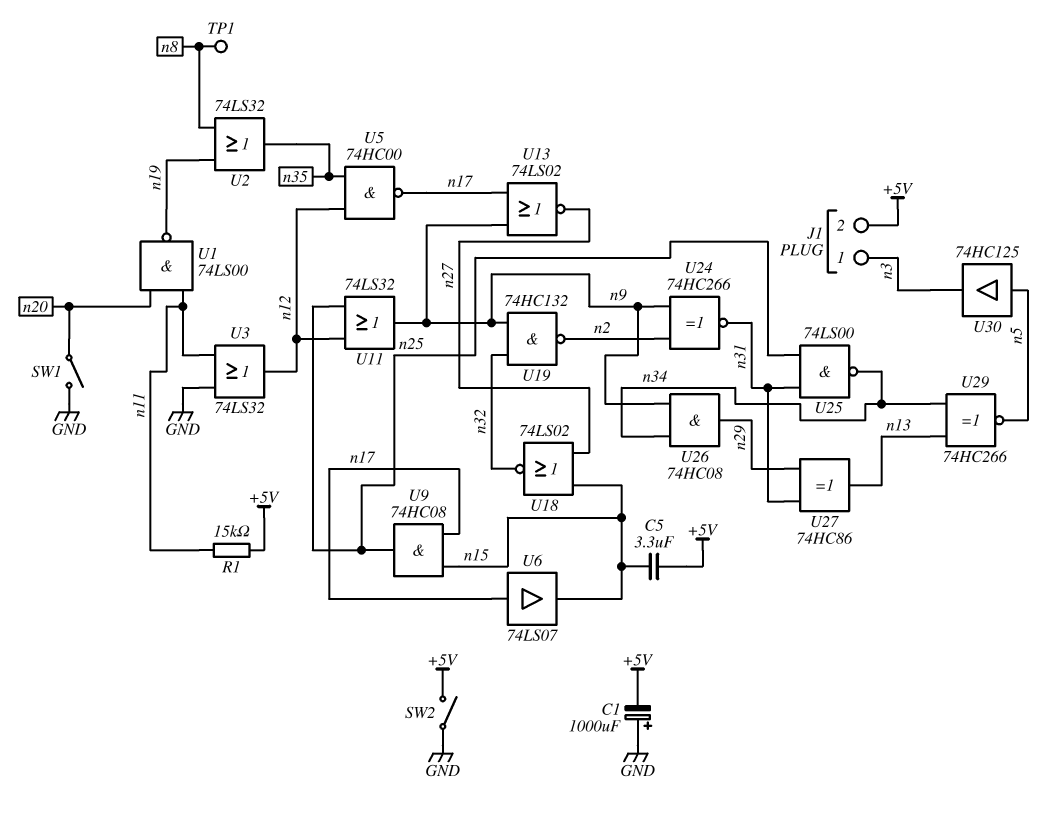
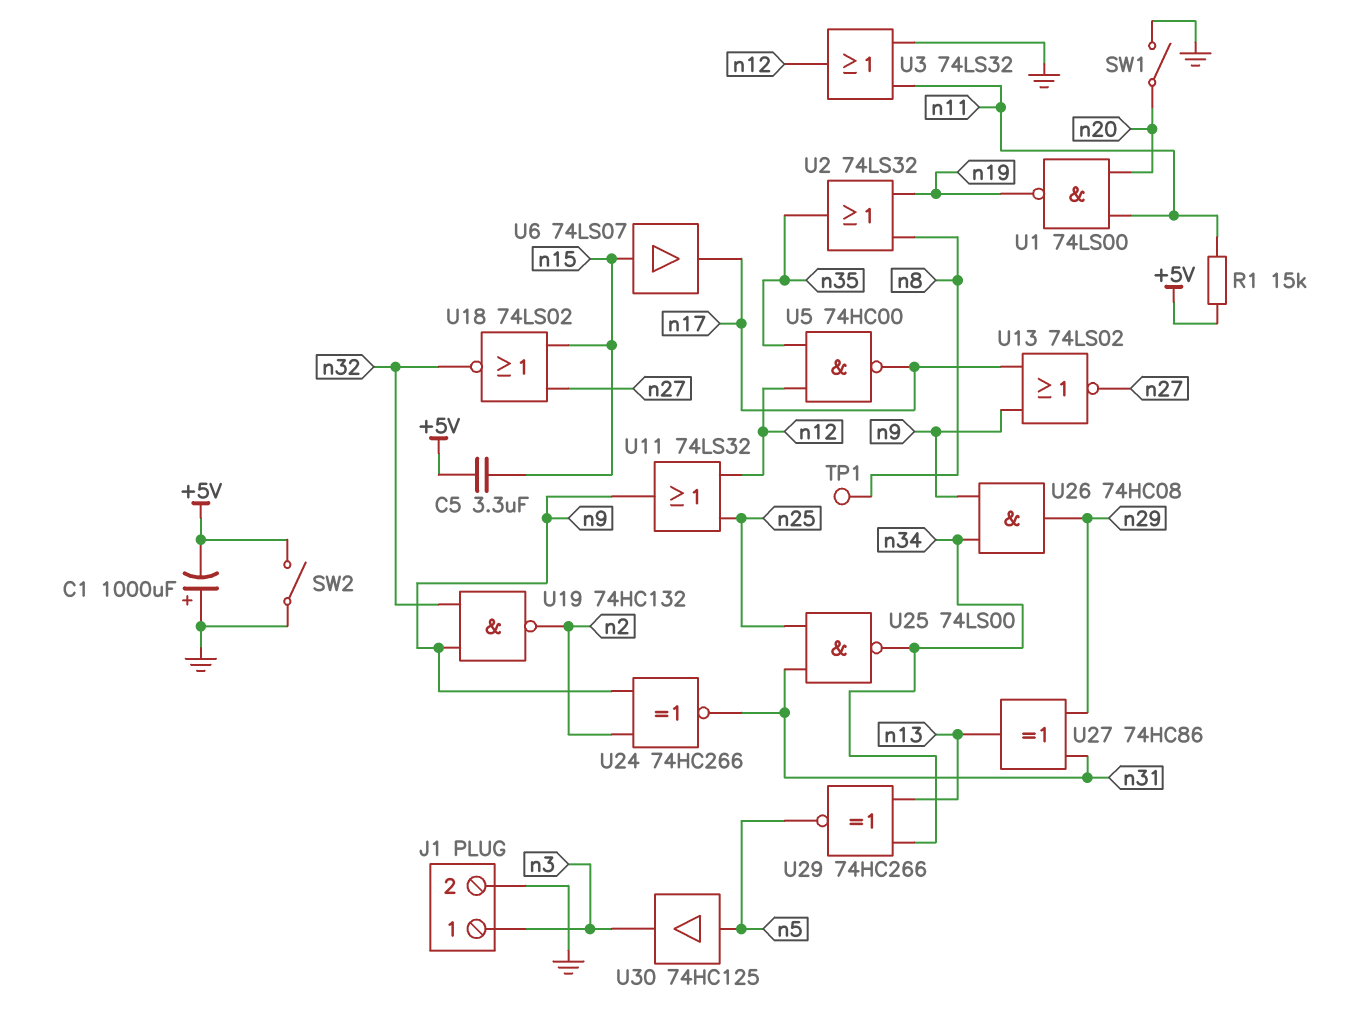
J1 pin 2: +5V -> GND
U6: buffer 74LS07 (in n17, out n15) -> buffer 74LS07 (in n15, out n17)
U9: AND 74HC08 (in n15, in n17, out n25) -> none

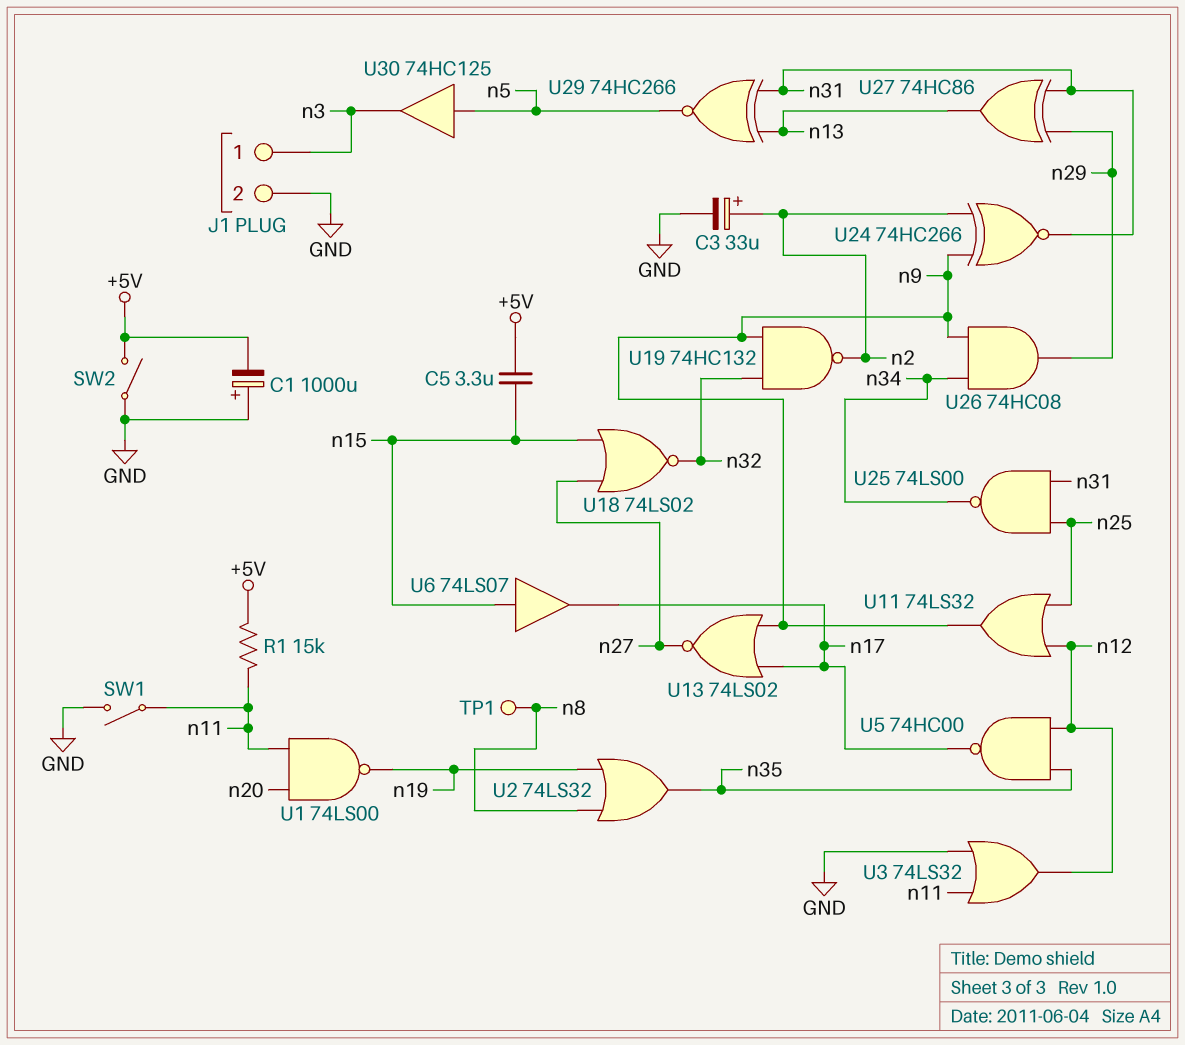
C3: none -> 33uF (plus n2, minus GND)
SW1: switch (GND, n20) -> switch (GND, n11)
U29: XNOR 74HC266 (in n13, in n34, out n5) -> XNOR 74HC266 (in n13, in n31, out n5)

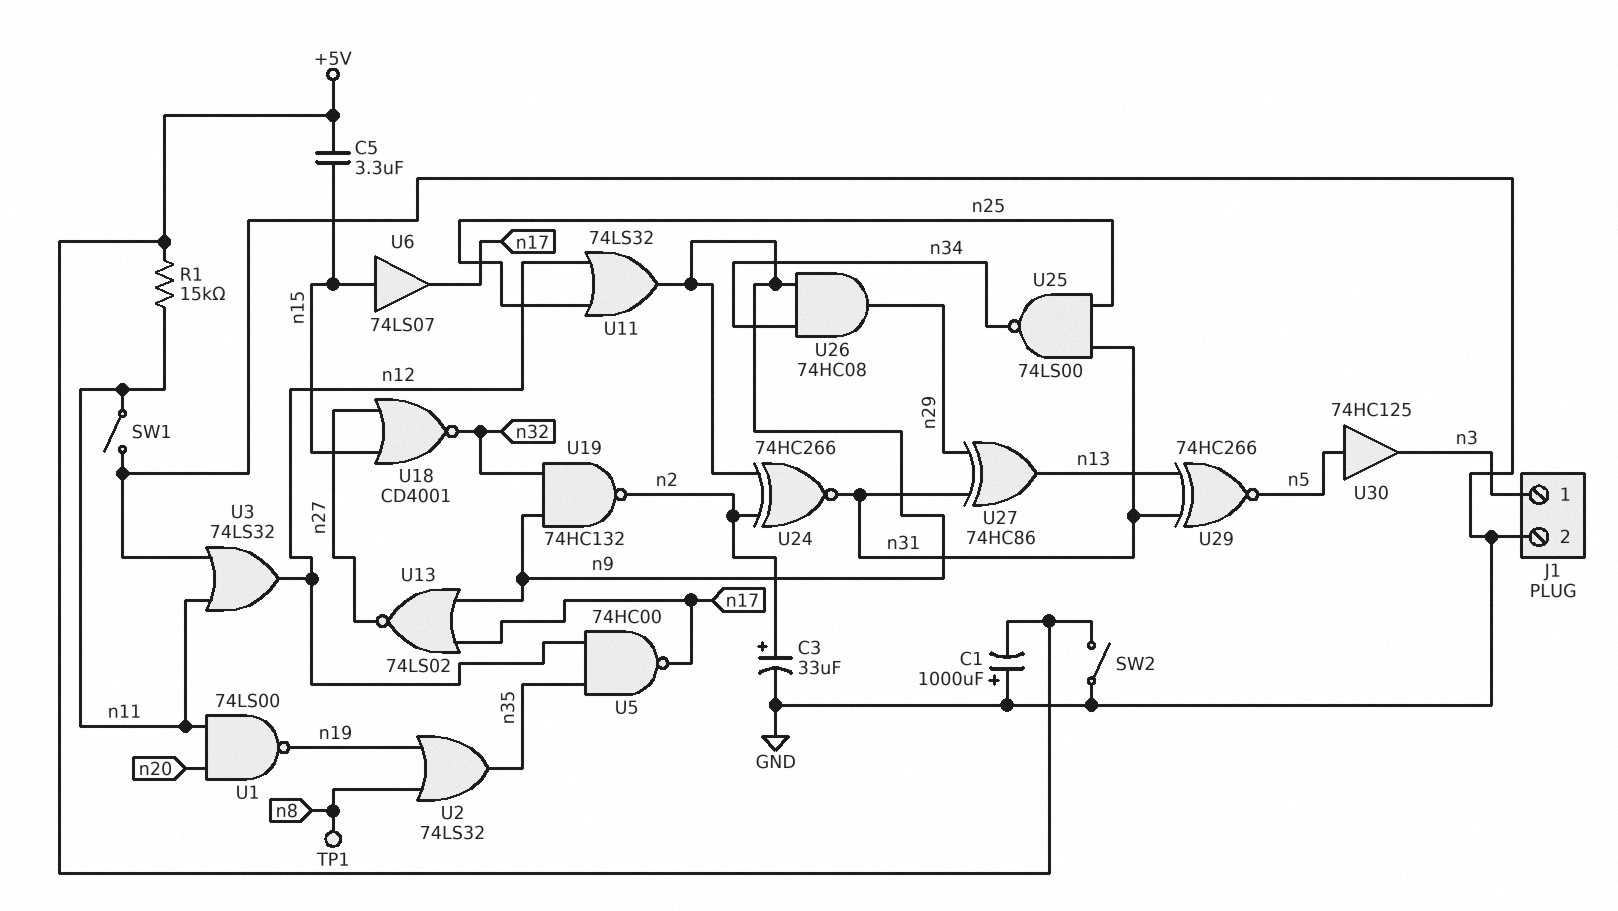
U18: NOR 74LS02 (in n15, in n27, out n32) -> NOR CD4001 (in n15, in n27, out n32)

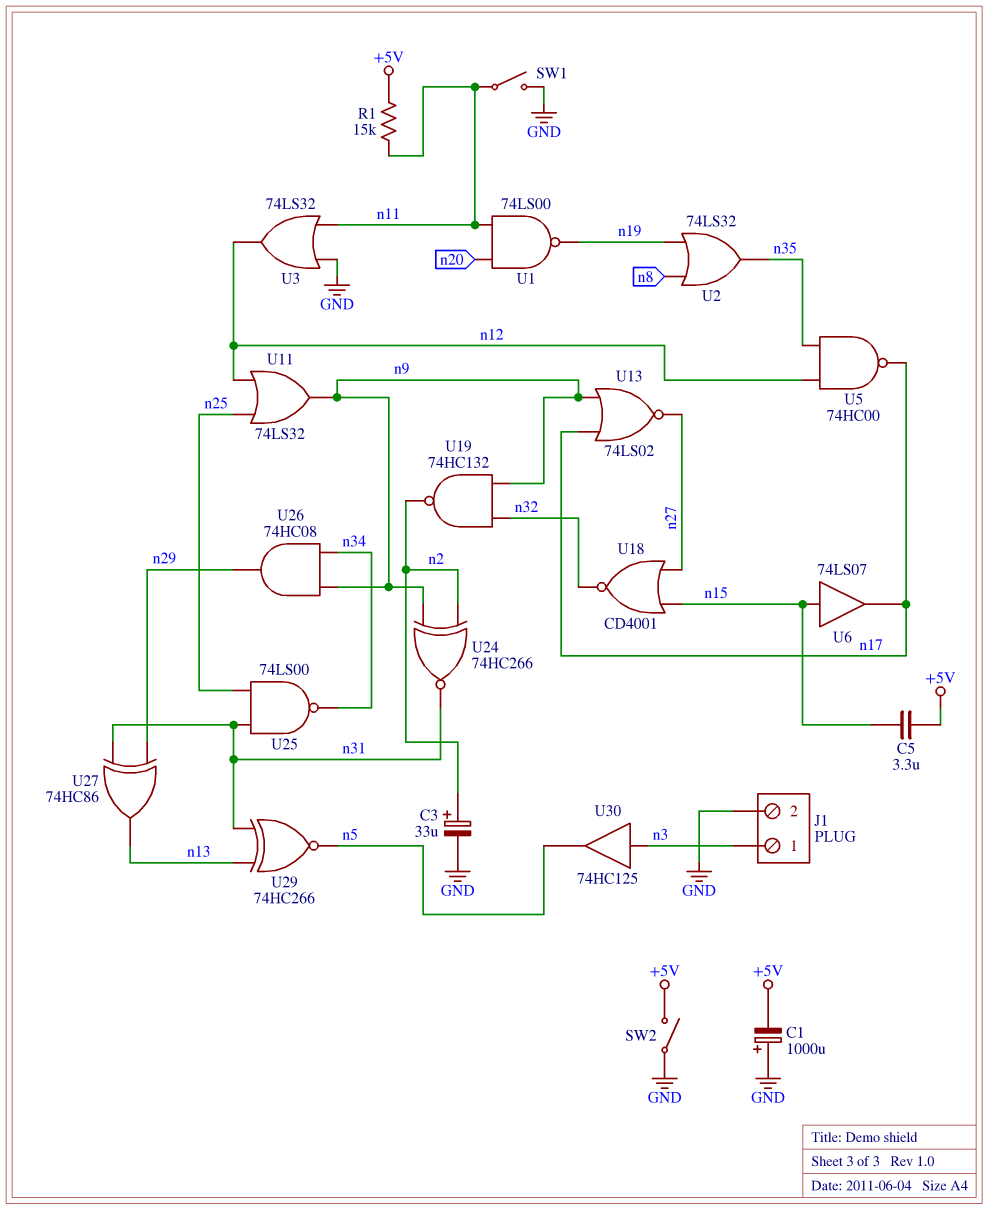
TP1: test point (n8) -> none
U30: buffer 74HC125 (in n5, out n3) -> buffer 74HC125 (in n3, out n5)

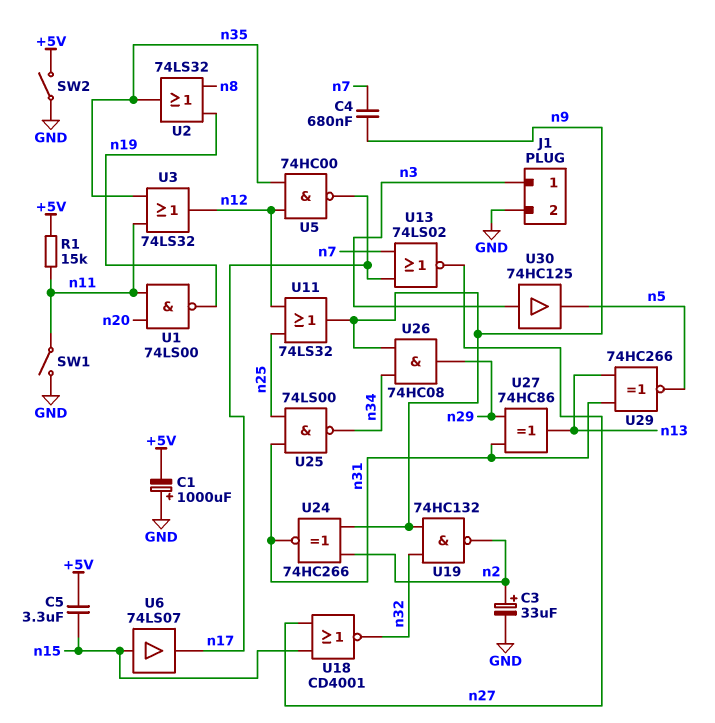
C4: none -> 680nF (n7, n9)
U3: OR 74LS32 (in GND, in n11, out n12) -> OR 74LS32 (in n11, in n35, out n12)
U13: NOR 74LS02 (in n9, in n17, out n27) -> NOR 74LS02 (in n7, in n17, out n27)

